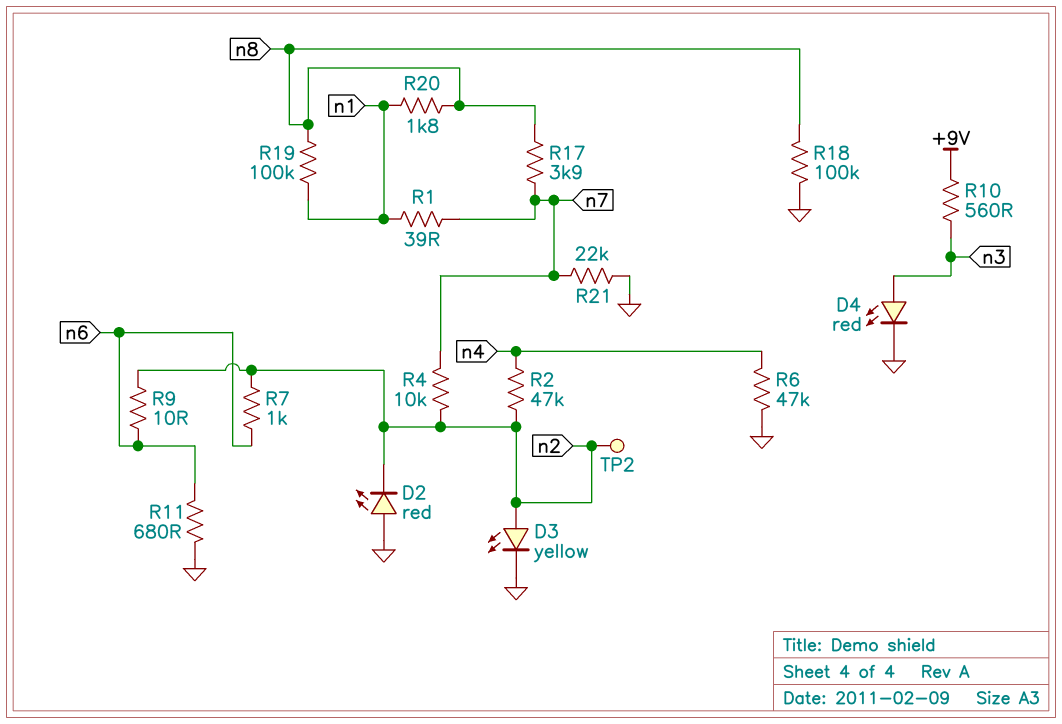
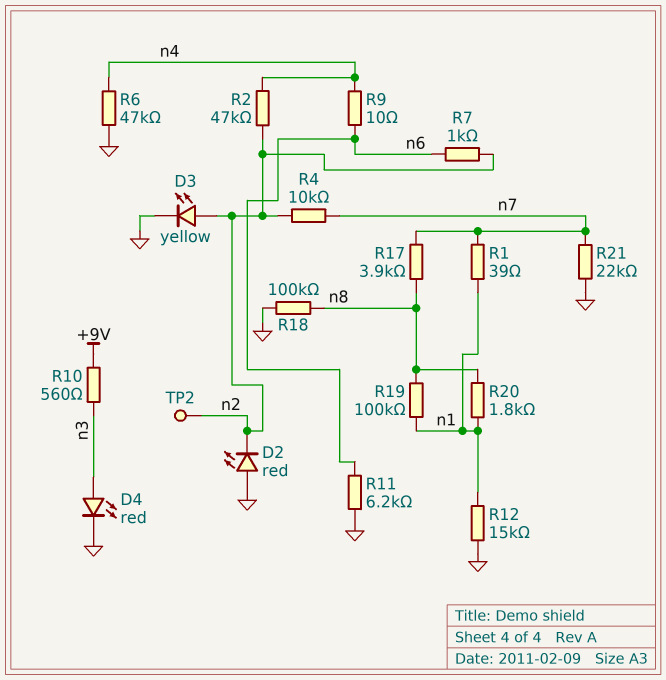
R9: 10 (n2, n6) -> 10 (n4, n6)
R11: 680 (GND, n6) -> 6.2k (GND, n6)
R12: none -> 15k (GND, n1)

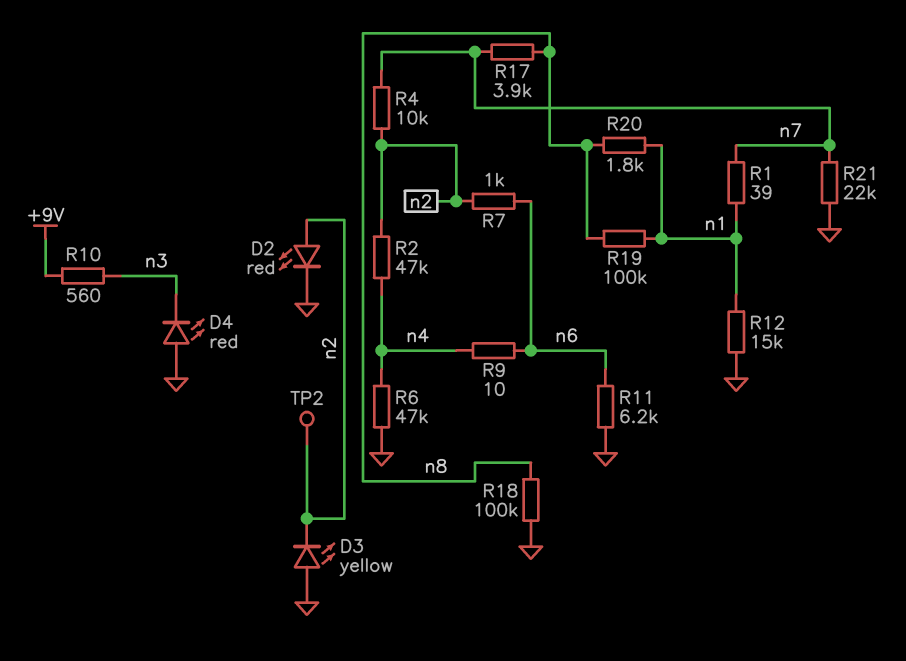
D2: LED red (A GND, K n2) -> LED red (A n2, K GND)
D3: LED yellow (A n2, K GND) -> LED yellow (A GND, K n2)
D4: LED red (A n3, K GND) -> LED red (A GND, K n3)

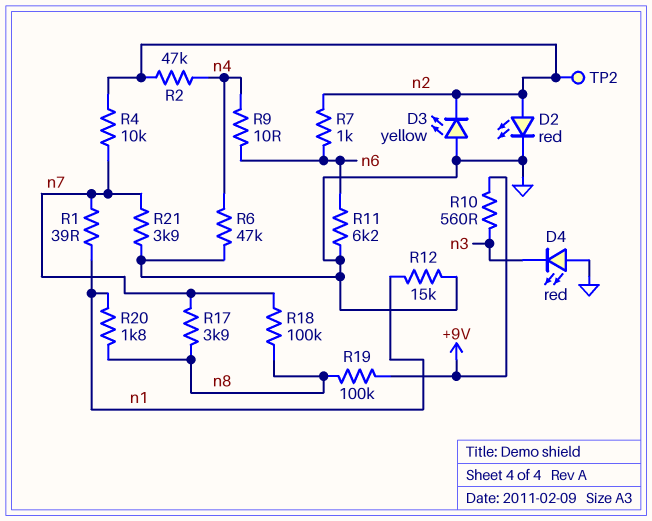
R18: 100k (GND, n8) -> 100k (n7, n8)
R19: 100k (n1, n8) -> 100k (+9V, n8)
R21: 22k (GND, n7) -> 3.9k (GND, n7)

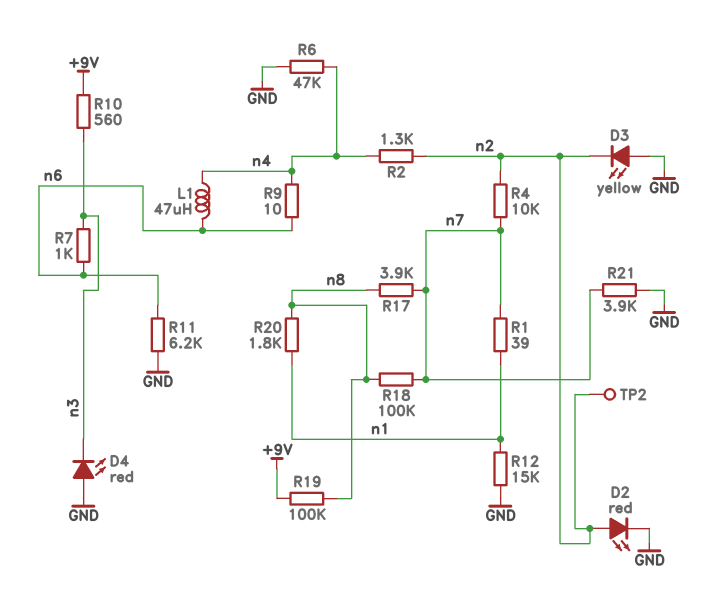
L1: none -> 47uH (n4, n6)
R2: 47k (n2, n4) -> 1.3k (n2, n4)
R7: 1k (n2, n6) -> 1k (n3, n6)

